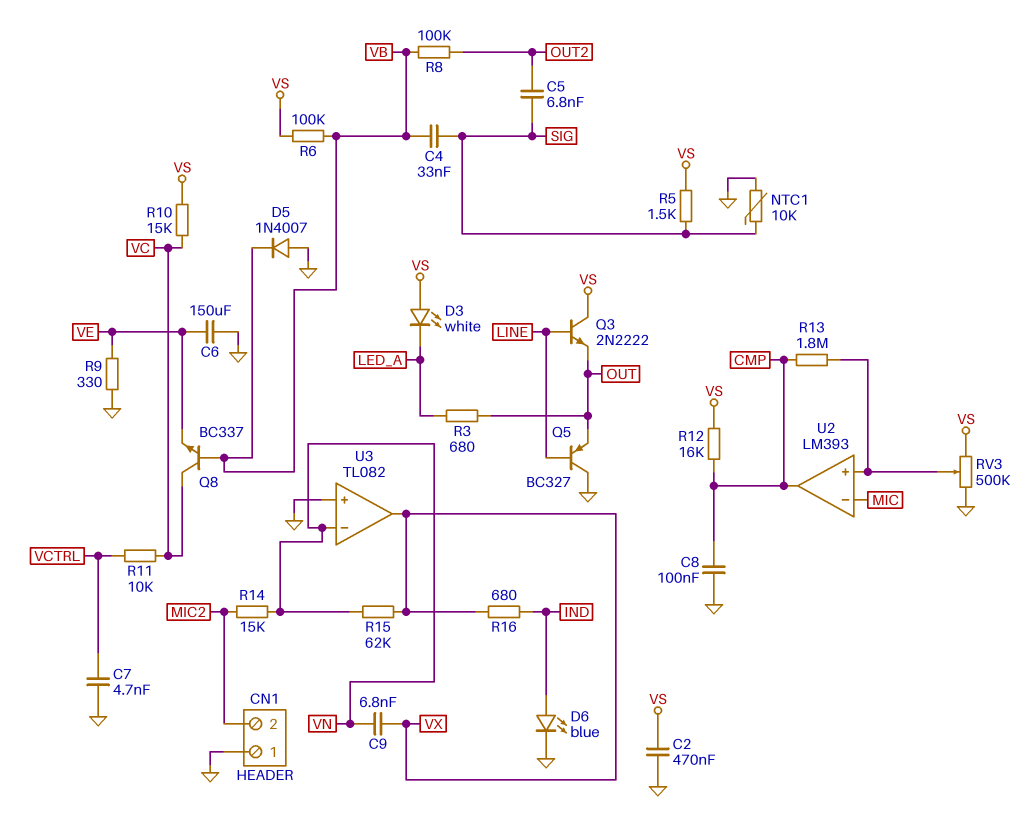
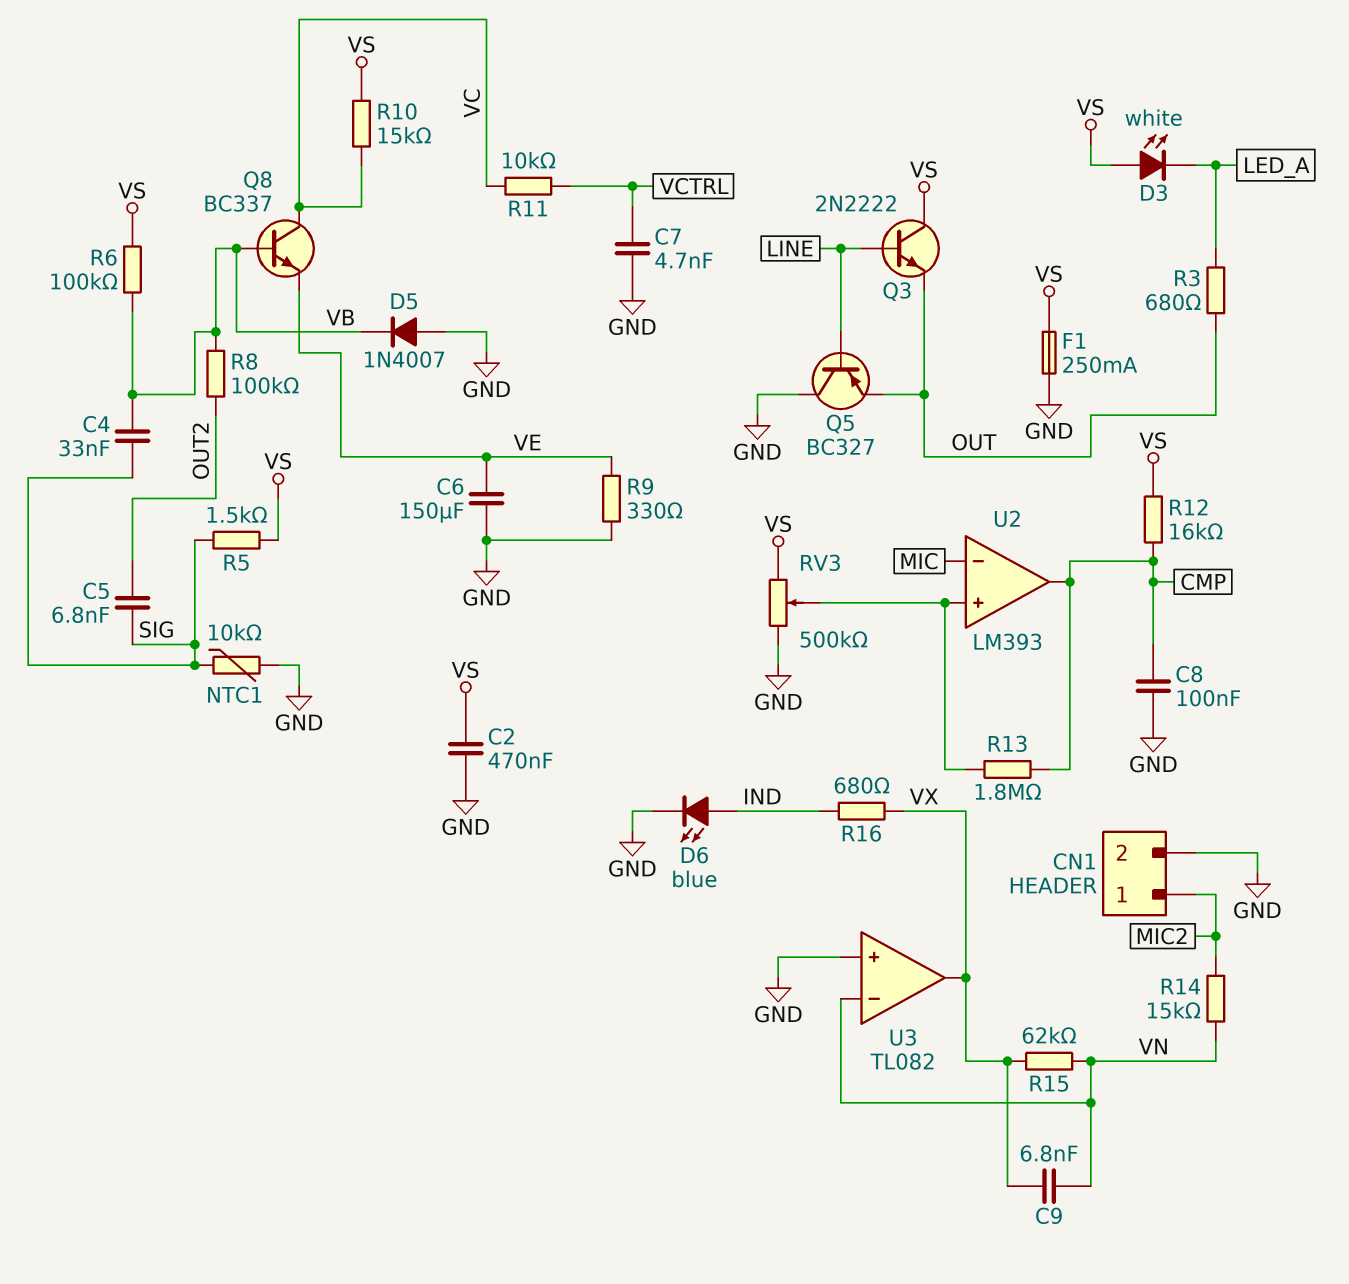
CN1 pin 1: GND -> MIC2
CN1 pin 2: MIC2 -> GND
F1: none -> 250mA (GND, VS)

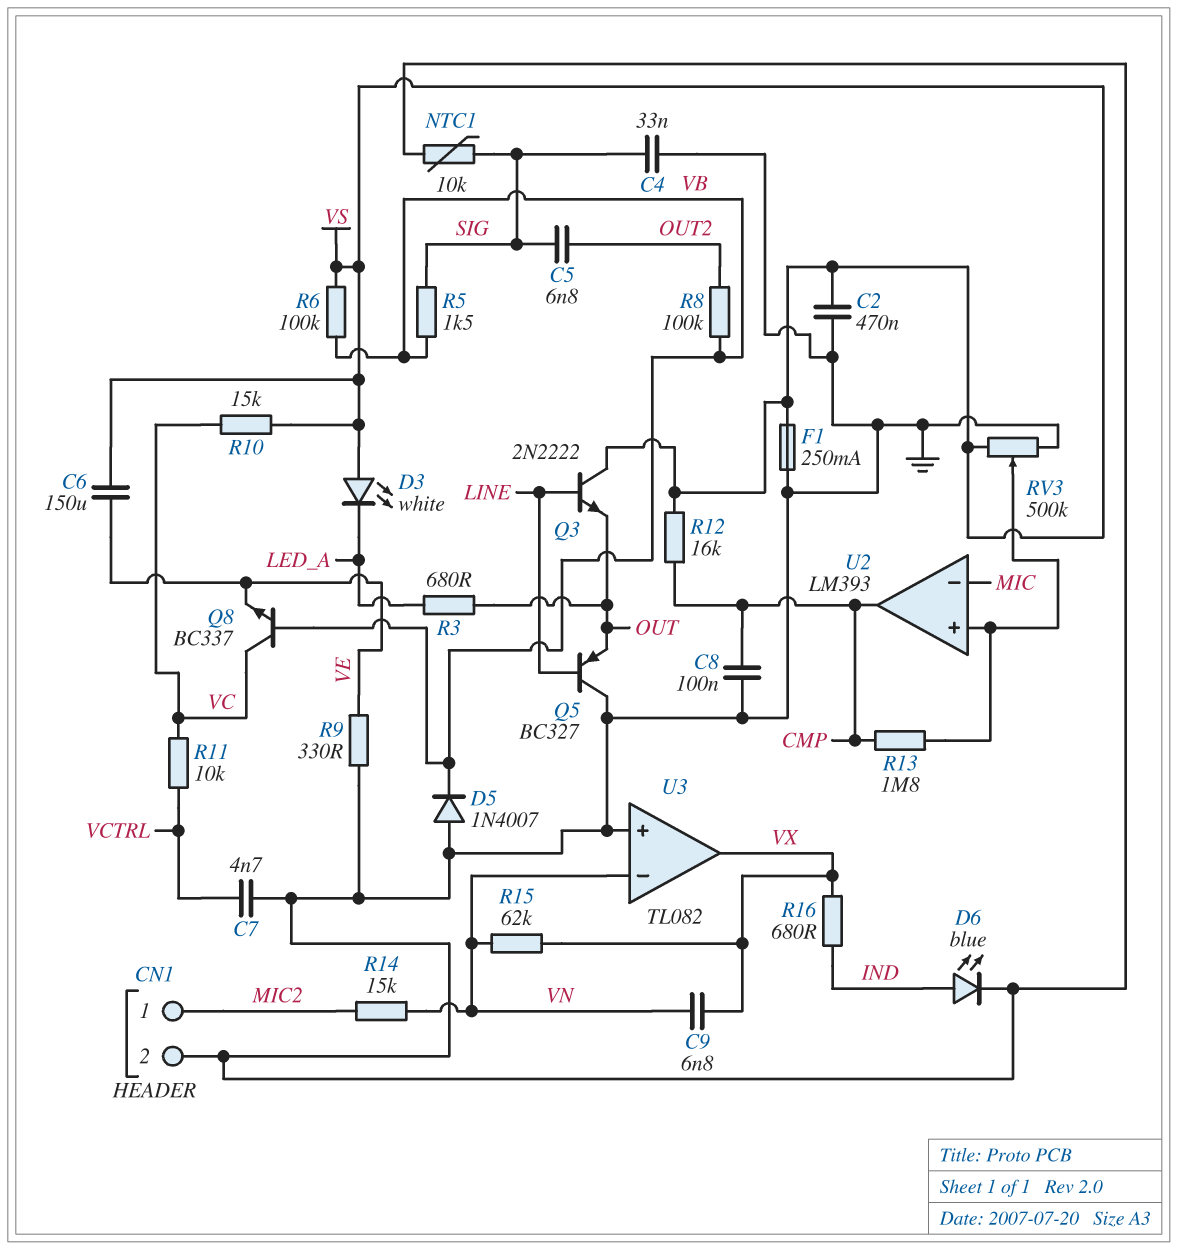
C4: 33nF (SIG, VB) -> 33nF (GND, SIG)
C6: 150uF (GND, VE) -> 150uF (VE, VS)
R5: 1.5k (SIG, VS) -> 1.5k (SIG, VB)

